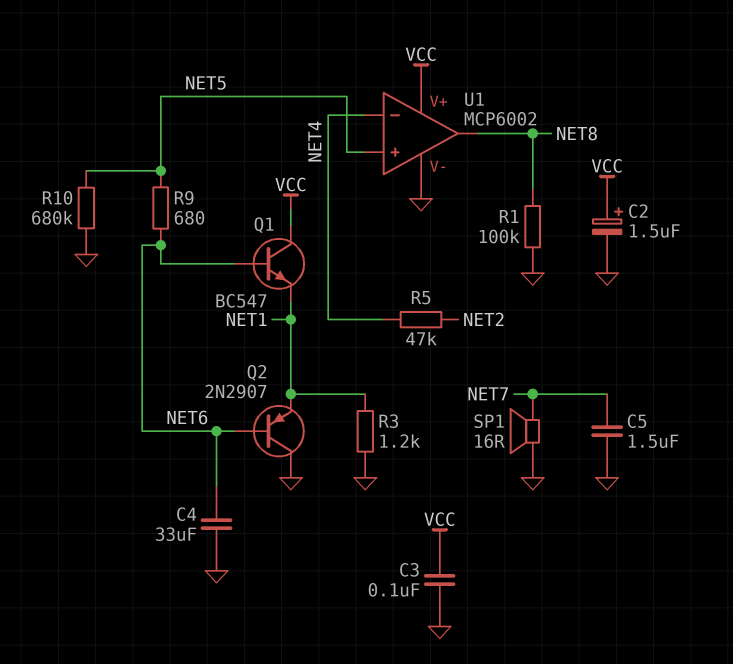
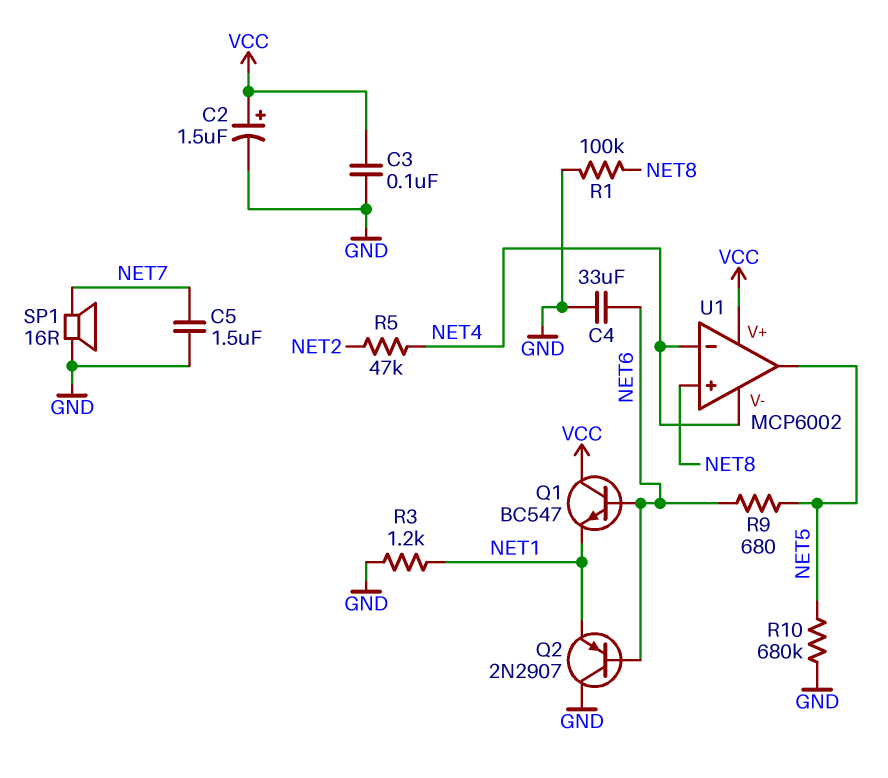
U1 pin V-: GND -> NET4
U1 pin in+: NET5 -> NET8
U1 pin out: NET8 -> NET5

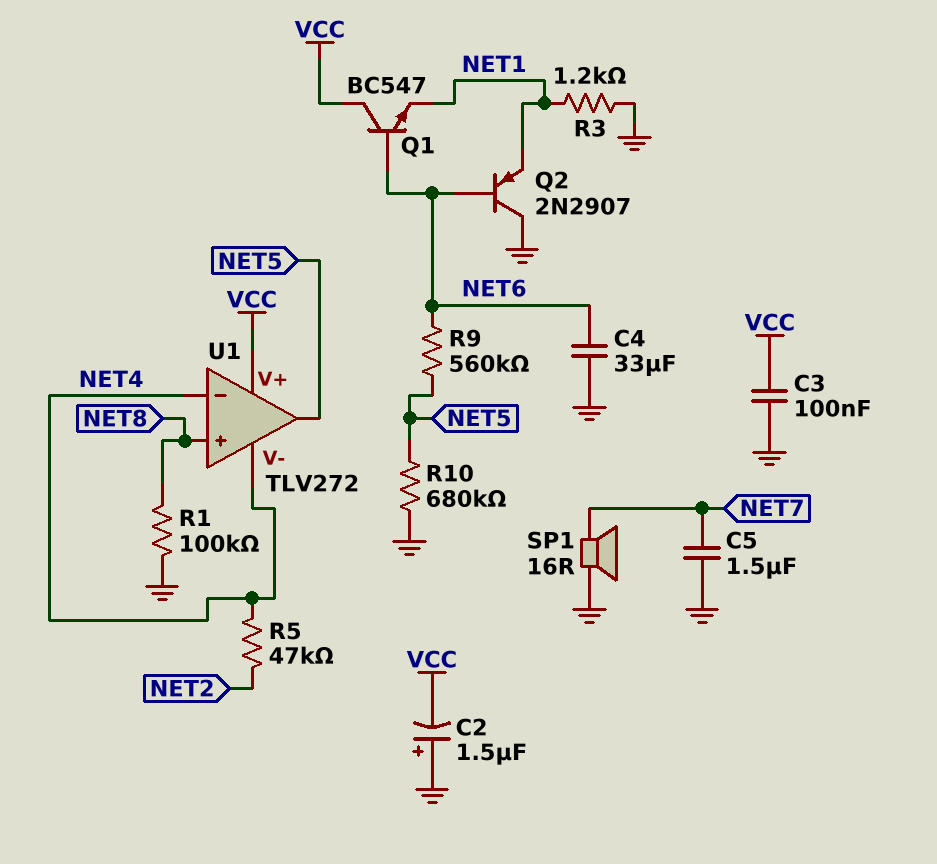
C2: 1.5uF (plus VCC, minus GND) -> 1.5uF (plus GND, minus VCC)
R9: 680 (NET5, NET6) -> 560k (NET5, NET6)
U1: MCP6002 -> TLV272

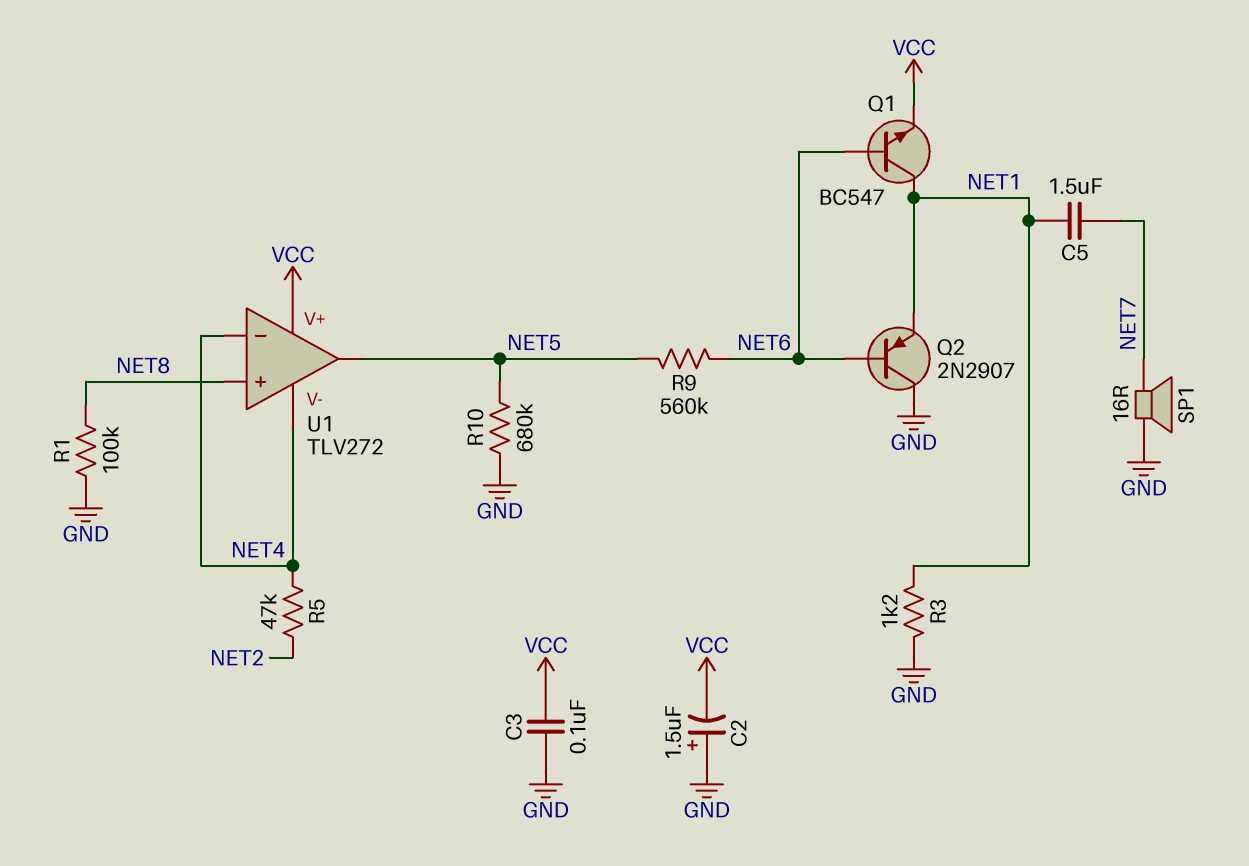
C4: 33uF (GND, NET6) -> none
C5: 1.5uF (GND, NET7) -> 1.5uF (NET1, NET7)
Q1: NPN BC547 (B NET6, C VCC, E NET1) -> NPN BC547 (B NET6, C NET1, E VCC)

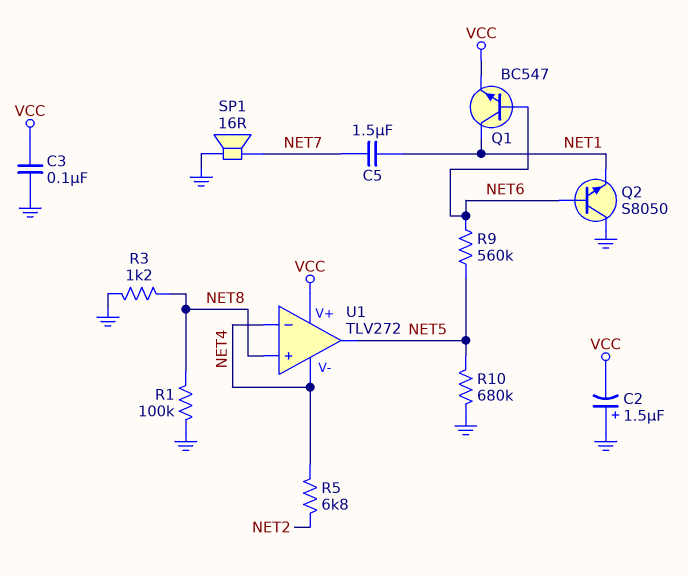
Q2: PNP 2N2907 (B NET6, C GND, E NET1) -> NPN S8050 (B NET6, C GND, E NET1)
R3: 1.2k (GND, NET1) -> 1.2k (GND, NET8)
R5: 47k (NET2, NET4) -> 6.8k (NET2, NET4)

